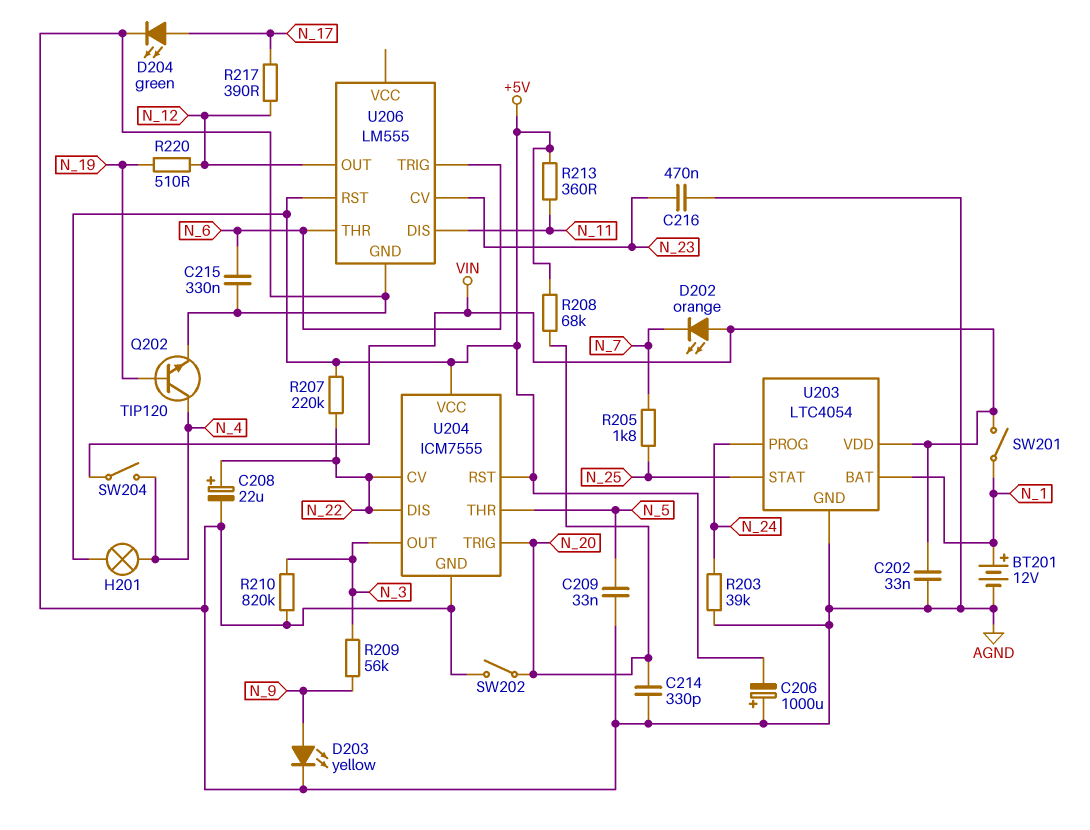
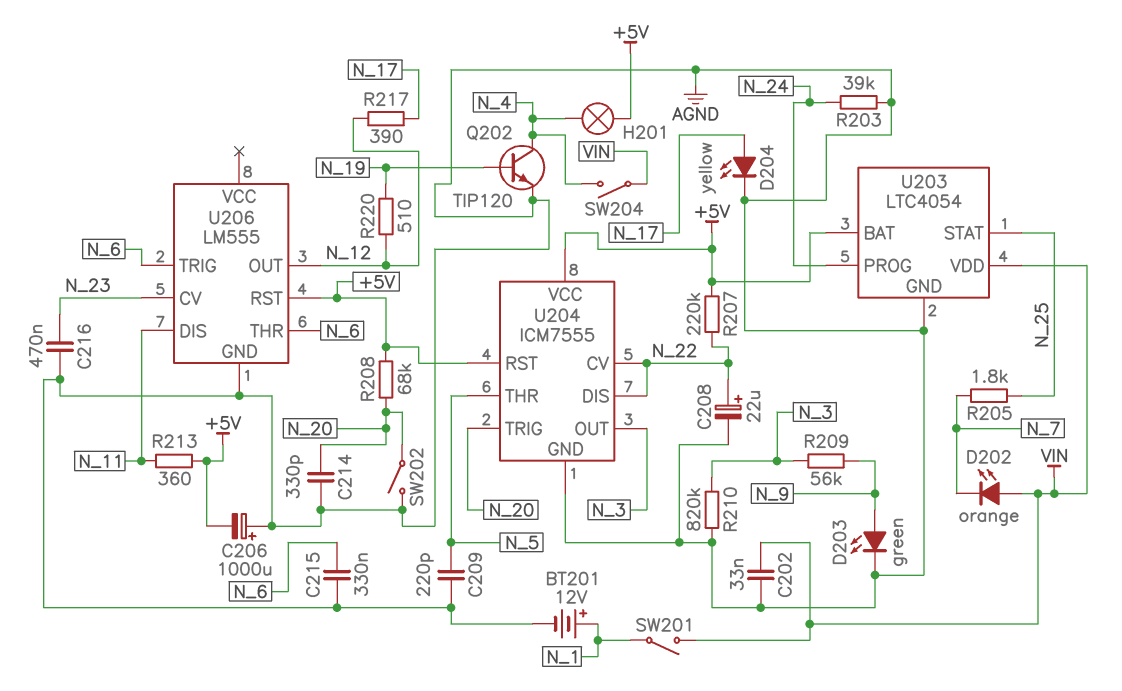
C209: 33nF (AGND, N_5) -> 220pF (AGND, N_5)
D203: LED yellow (A N_9, K AGND) -> LED green (A N_9, K AGND)
D204: LED green (A N_17, K AGND) -> LED yellow (A N_17, K AGND)
U203 pin BAT: N_1 -> +5V

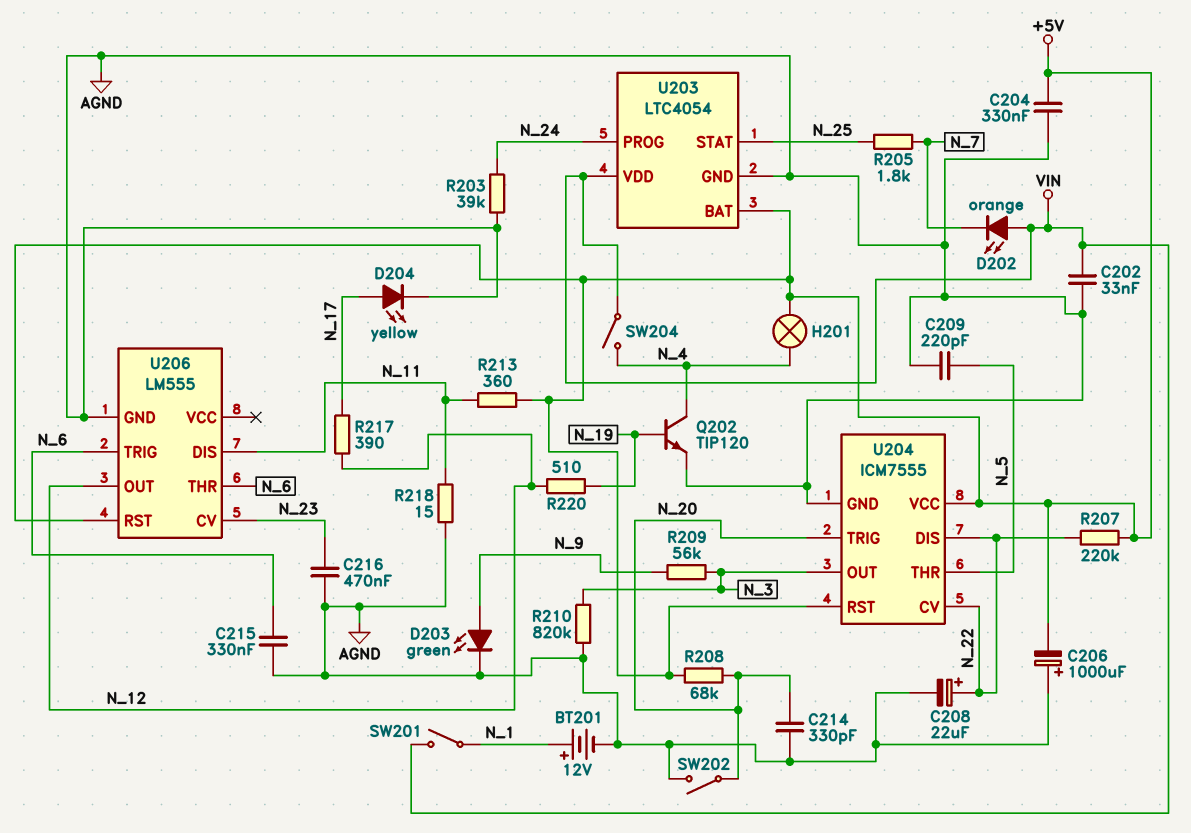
C204: none -> 330nF (+5V, AGND)
R218: none -> 15 (AGND, N_11)

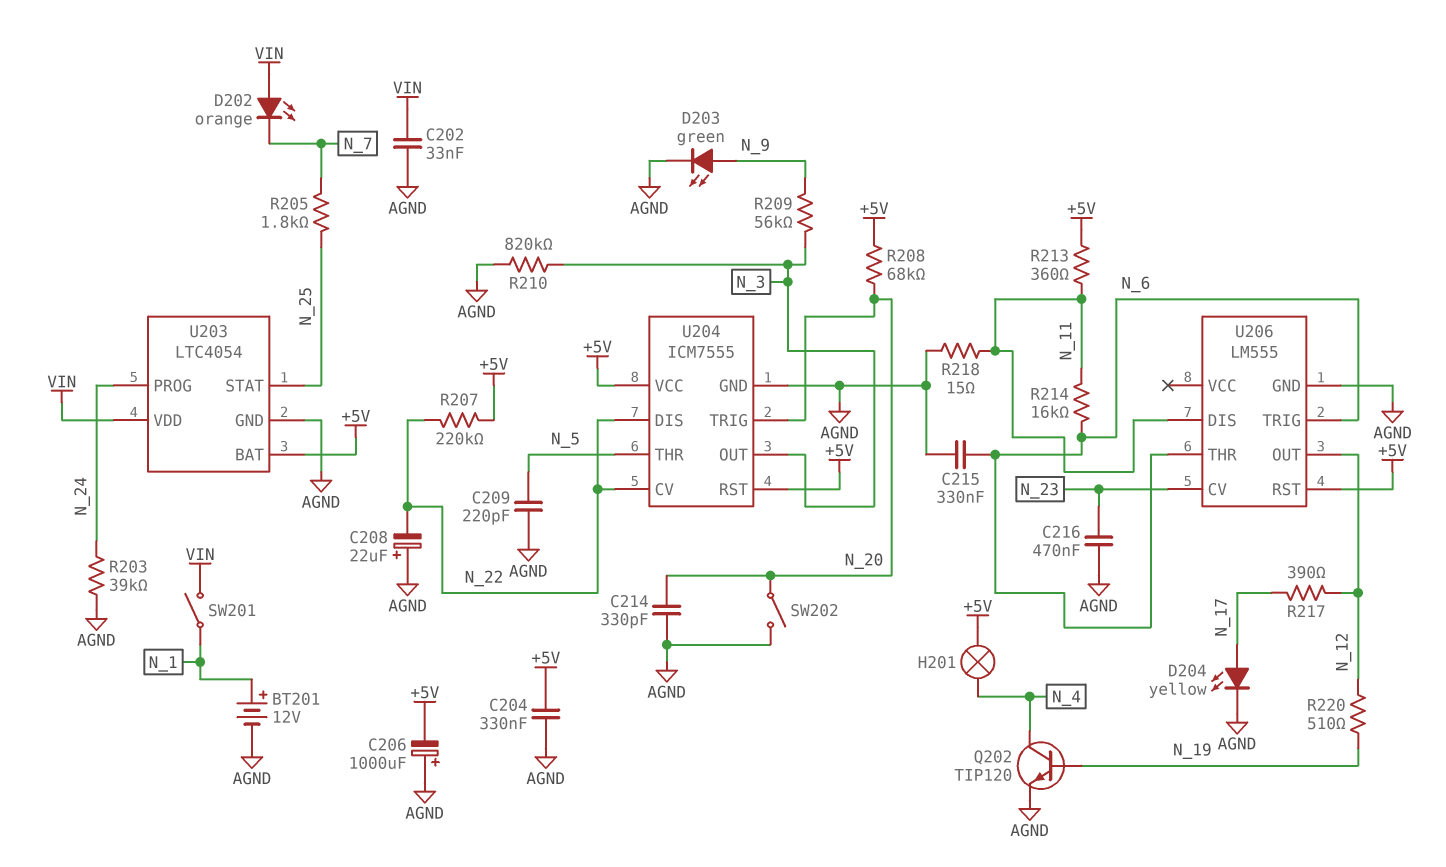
C208: 22uF (plus N_22, minus AGND) -> 22uF (plus AGND, minus N_22)
R214: none -> 16k (N_6, N_11)
SW204: switch (N_4, VIN) -> none

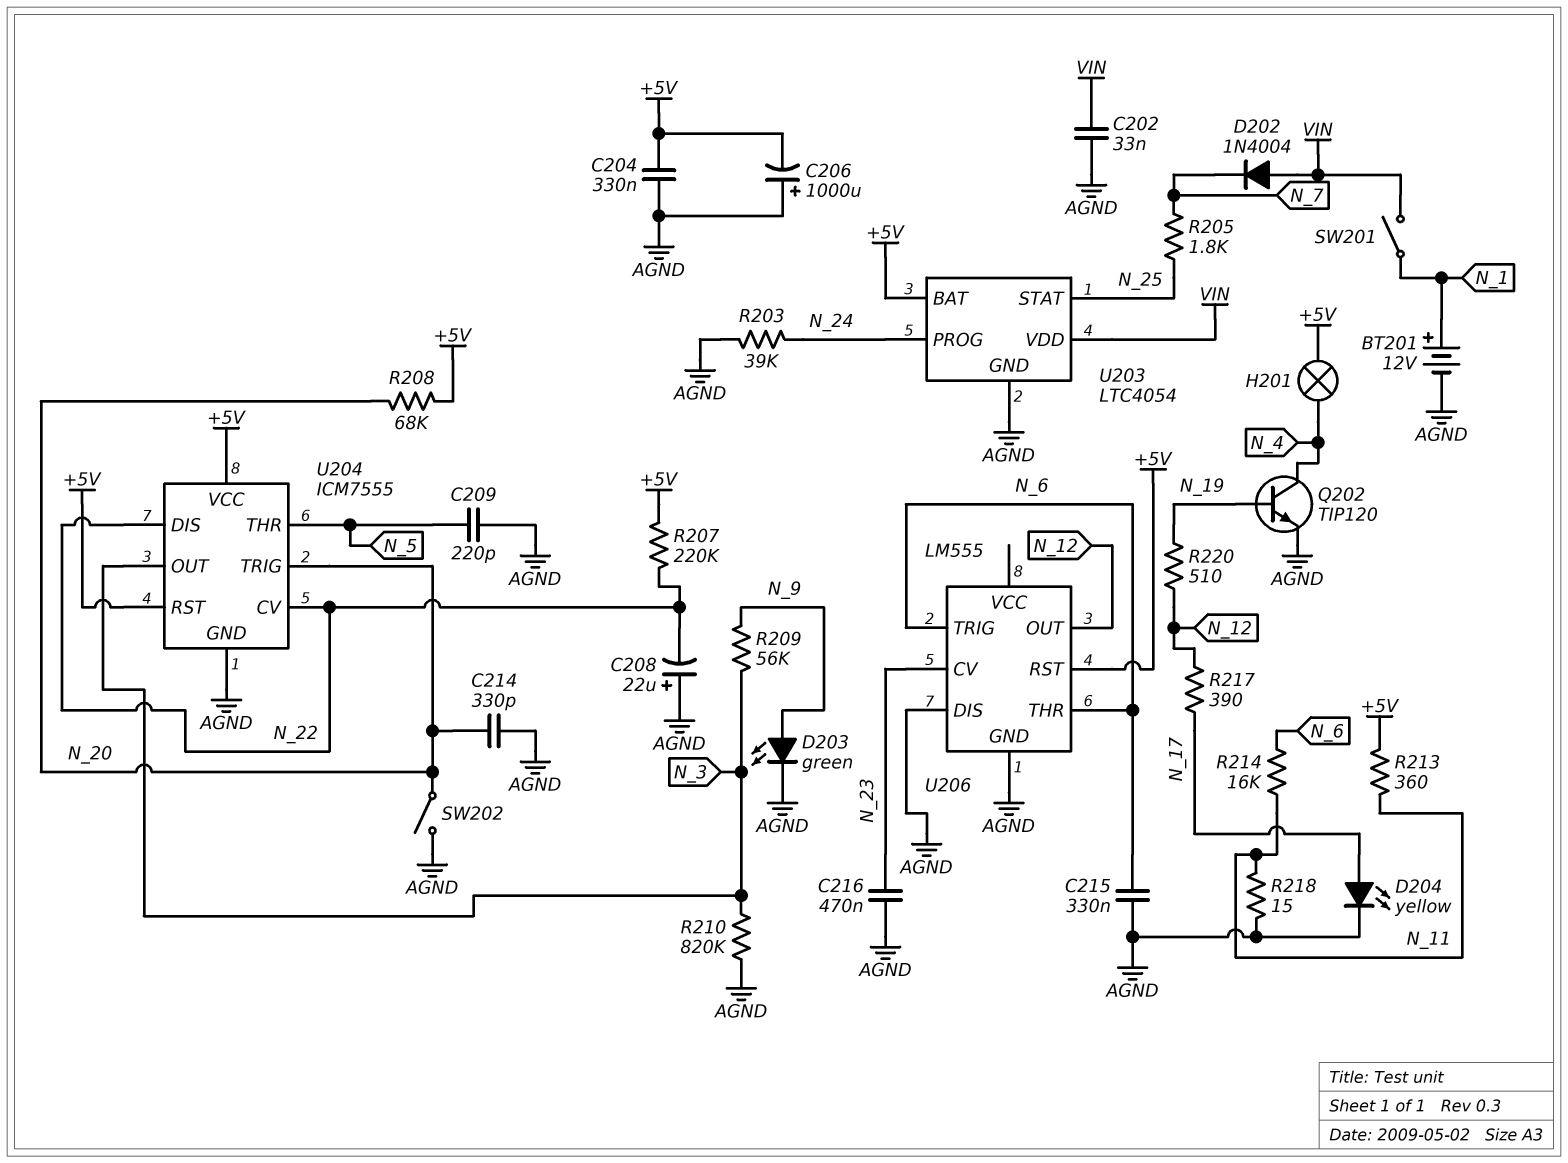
D202: LED orange (A VIN, K N_7) -> diode 1N4004 (A VIN, K N_7)
U206 pin DIS: N_11 -> AGND

